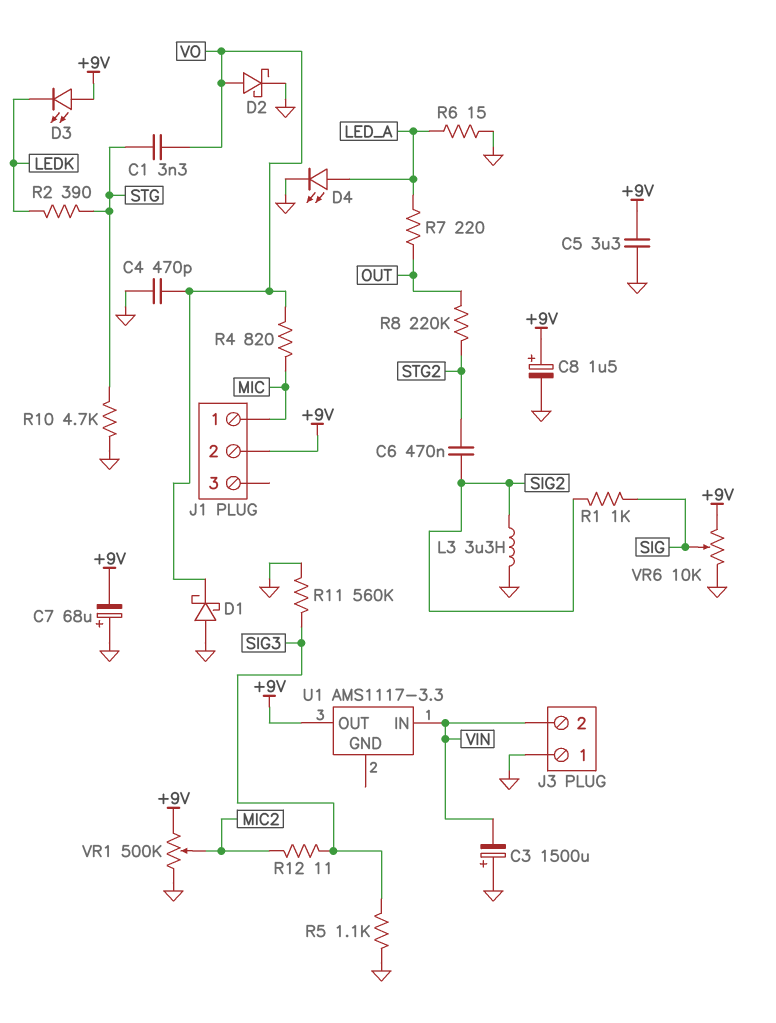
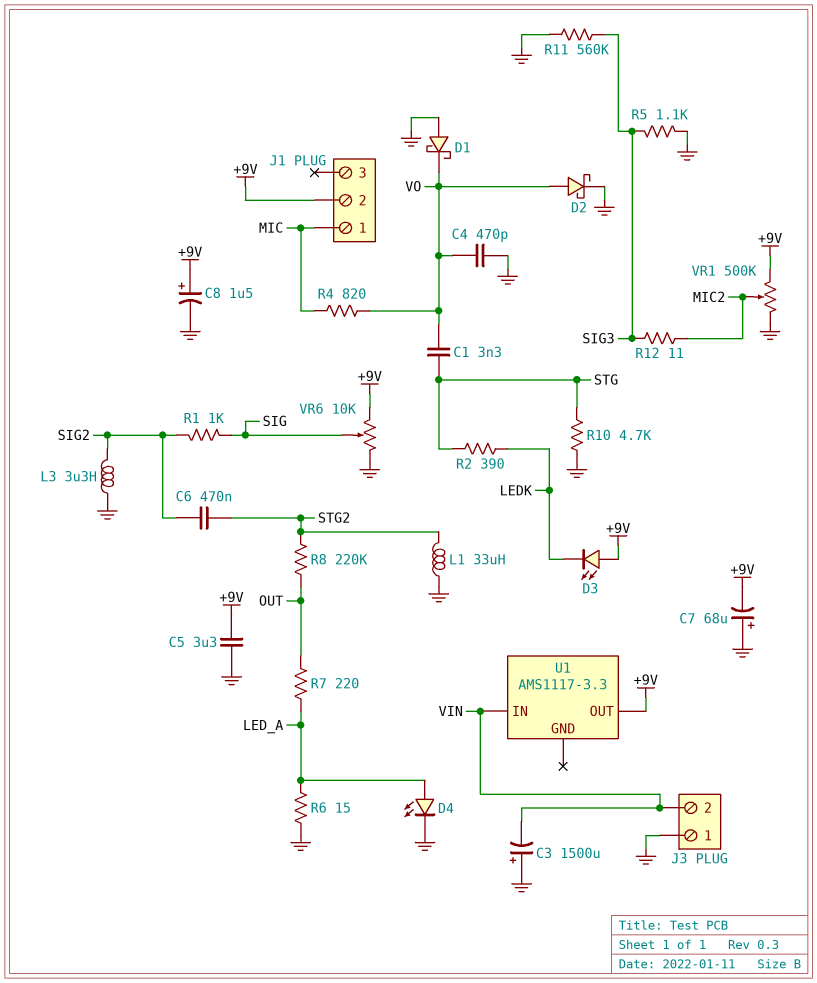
L1: none -> 33uH (GND, STG2)

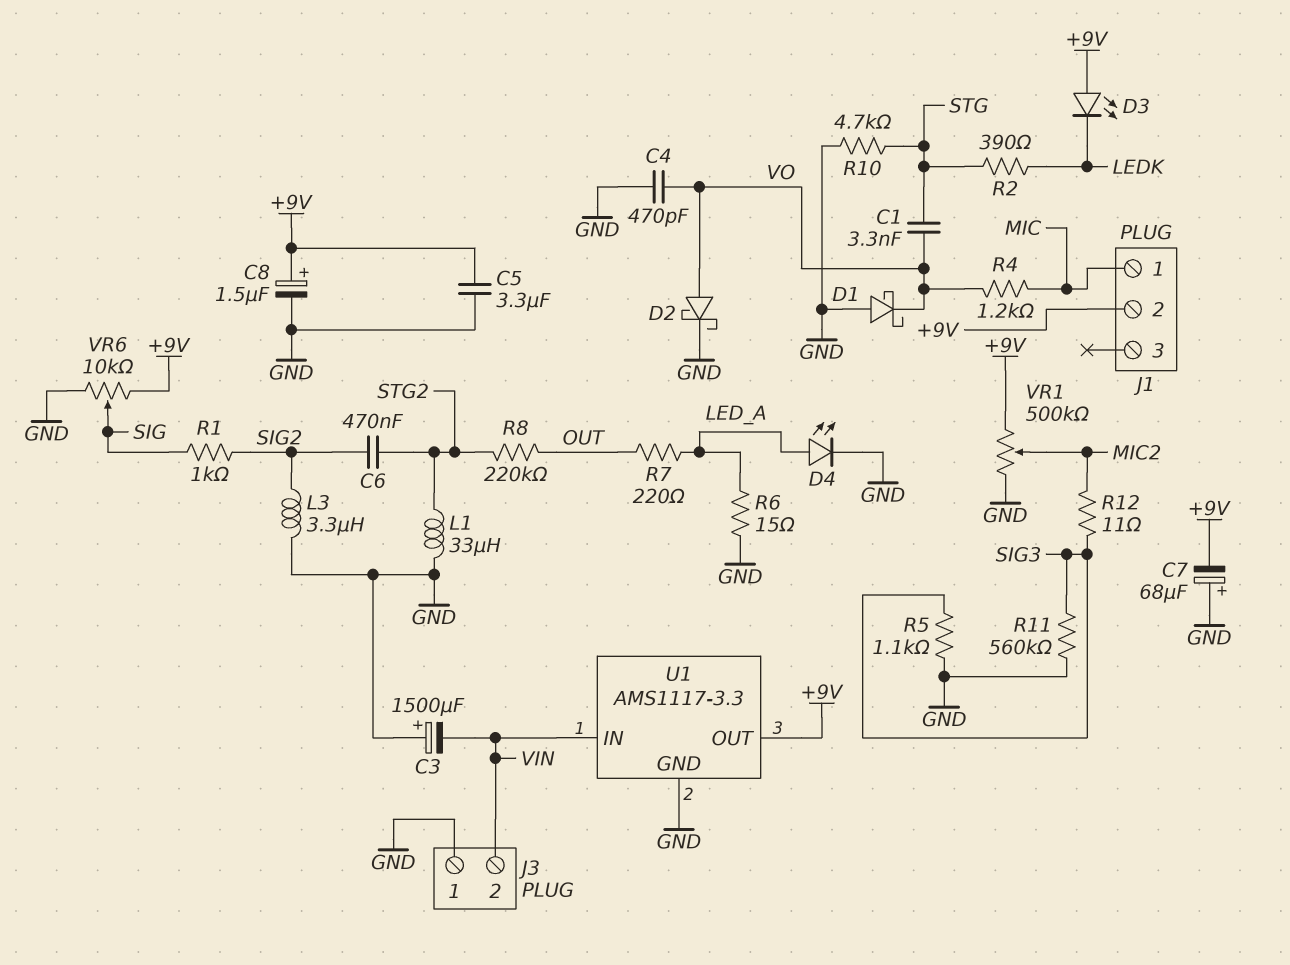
R4: 820 (MIC, VO) -> 1.2k (MIC, VO)
U1 pin GND: none -> GND

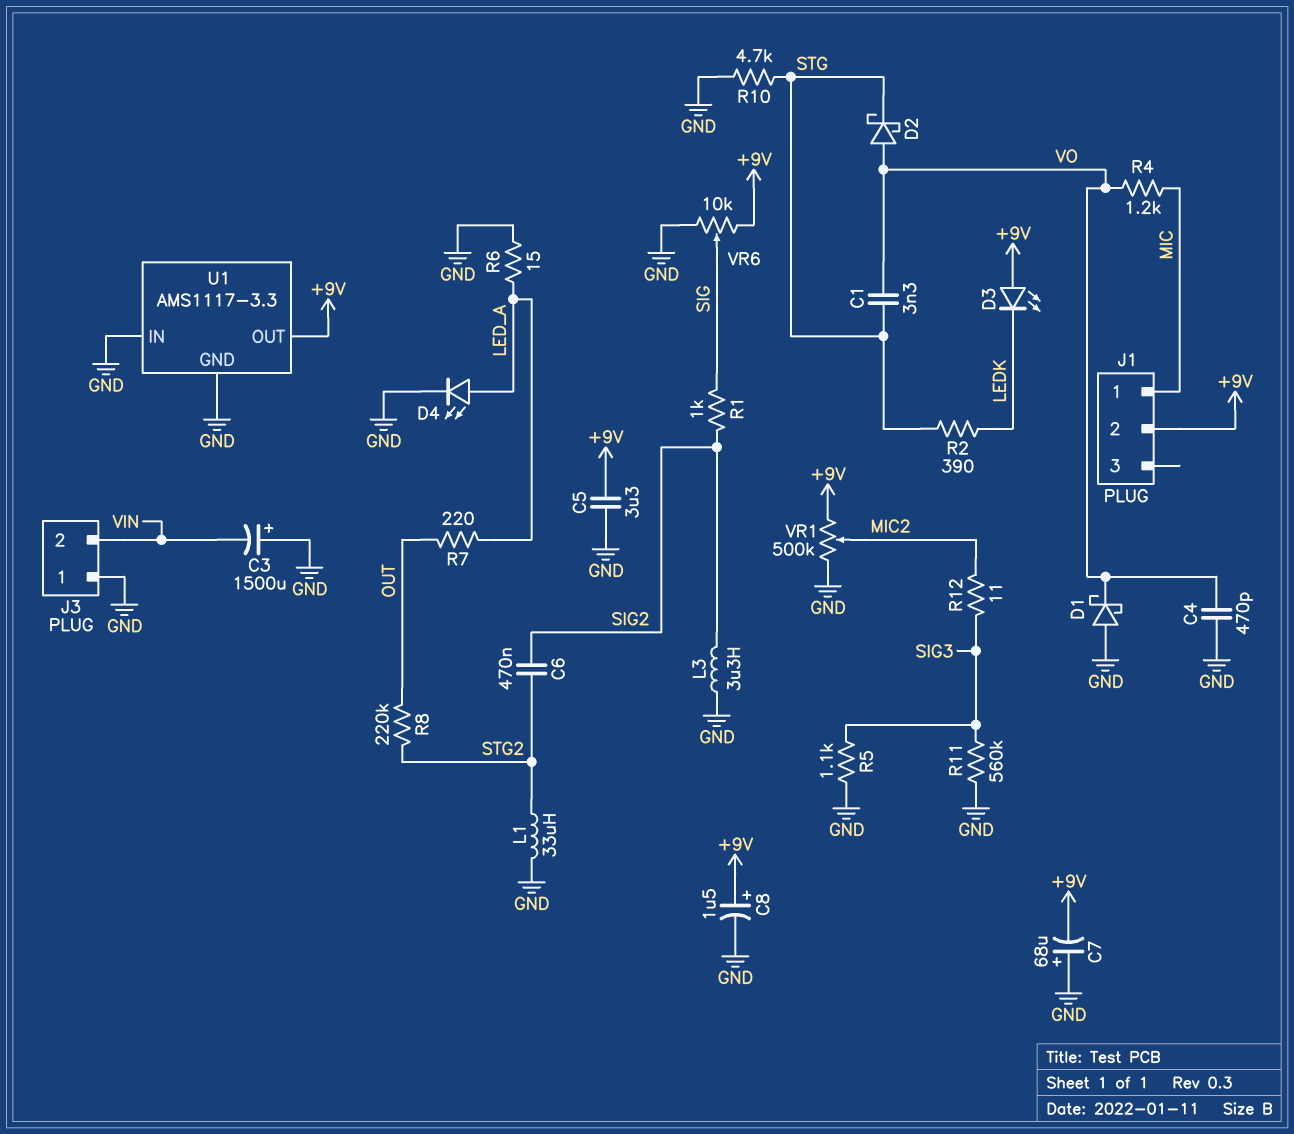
D2: schottky (A VO, K GND) -> schottky (A VO, K STG)
U1 pin IN: VIN -> GND

